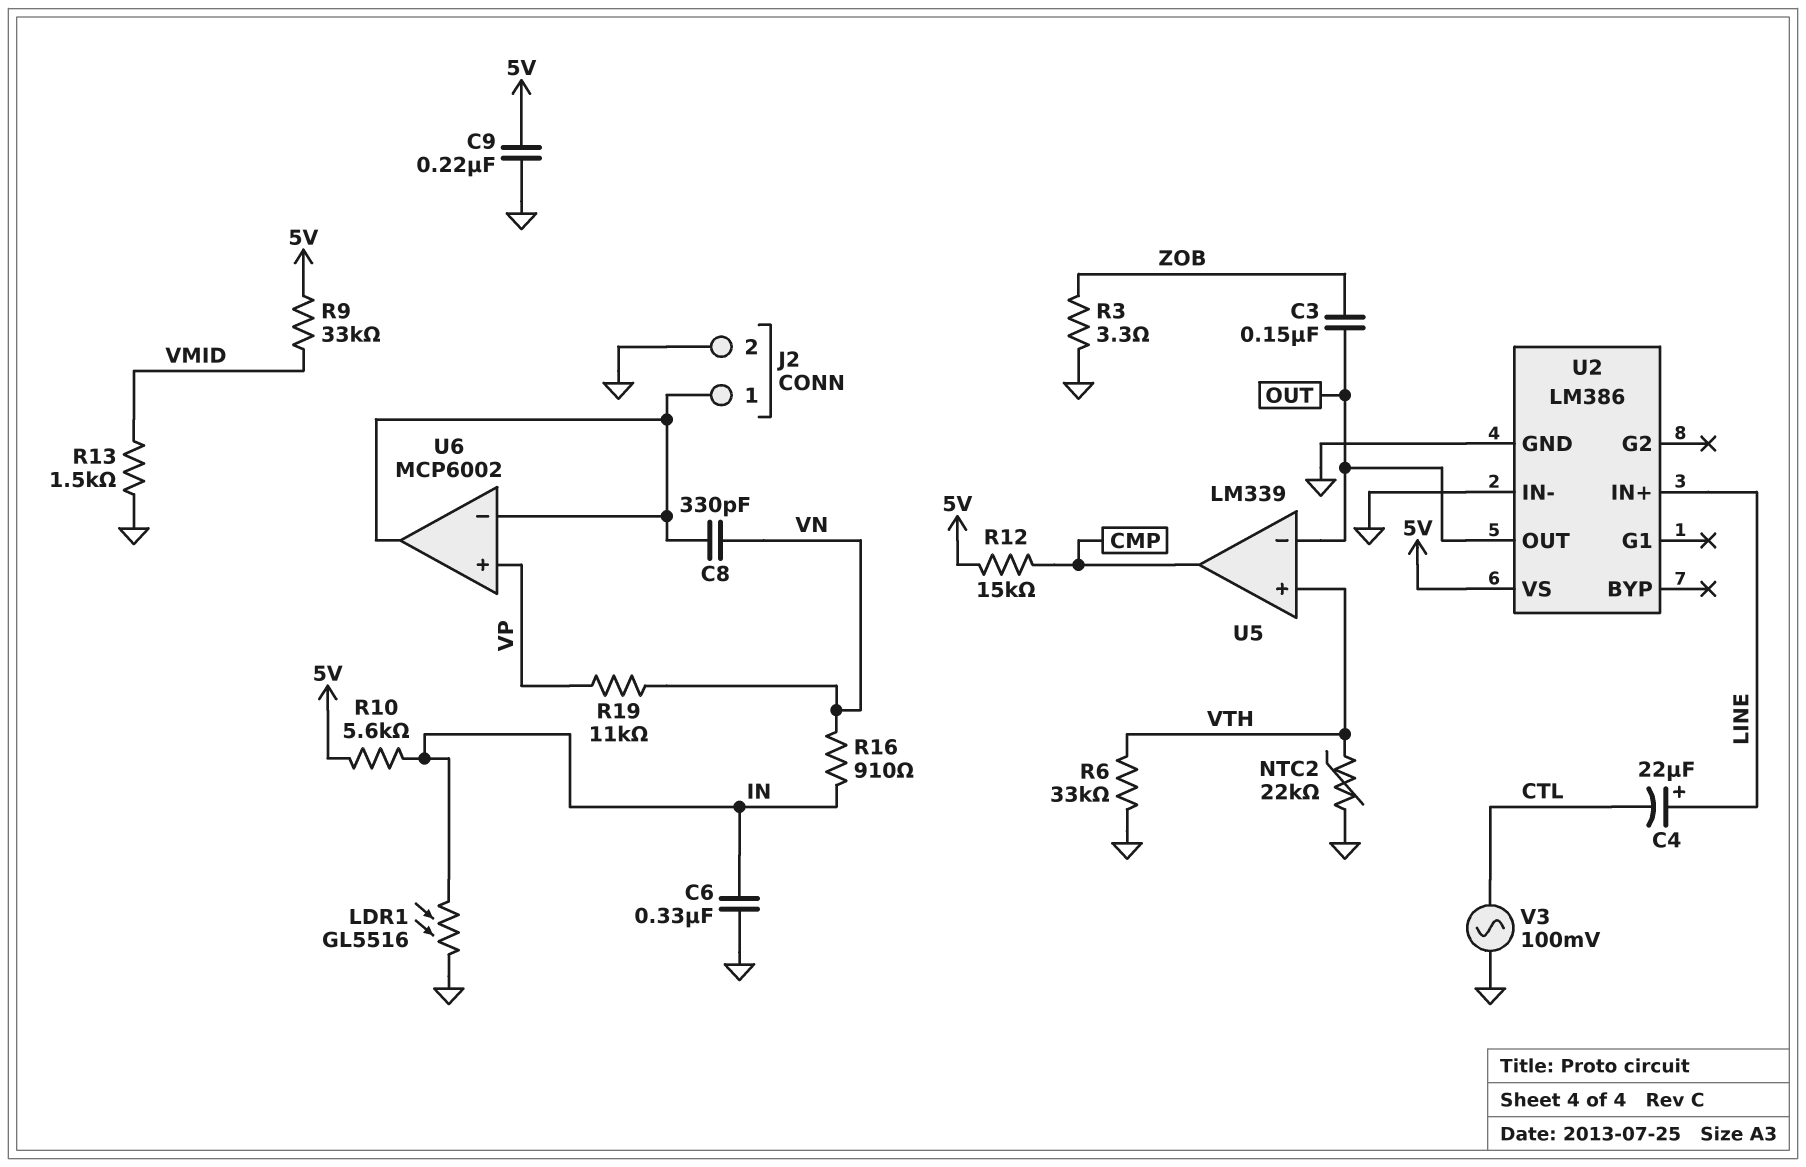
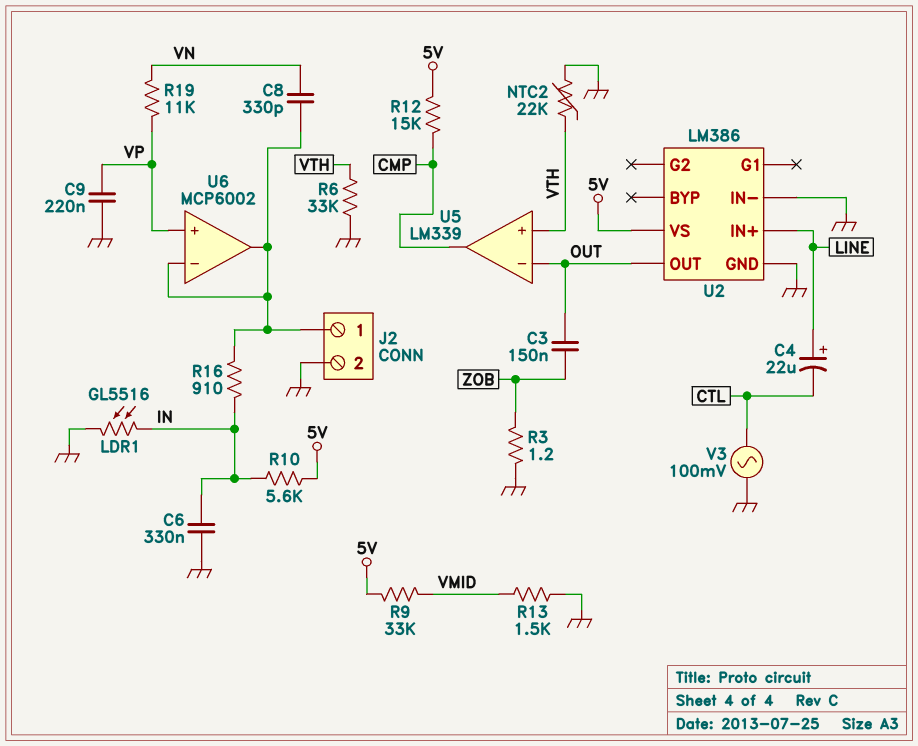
C9: 220nF (5V, GND) -> 220nF (GND, VP)
R3: 3.3 (GND, ZOB) -> 1.2 (GND, ZOB)
R16: 910 (IN, VN) -> 910 (IN, J2/1)

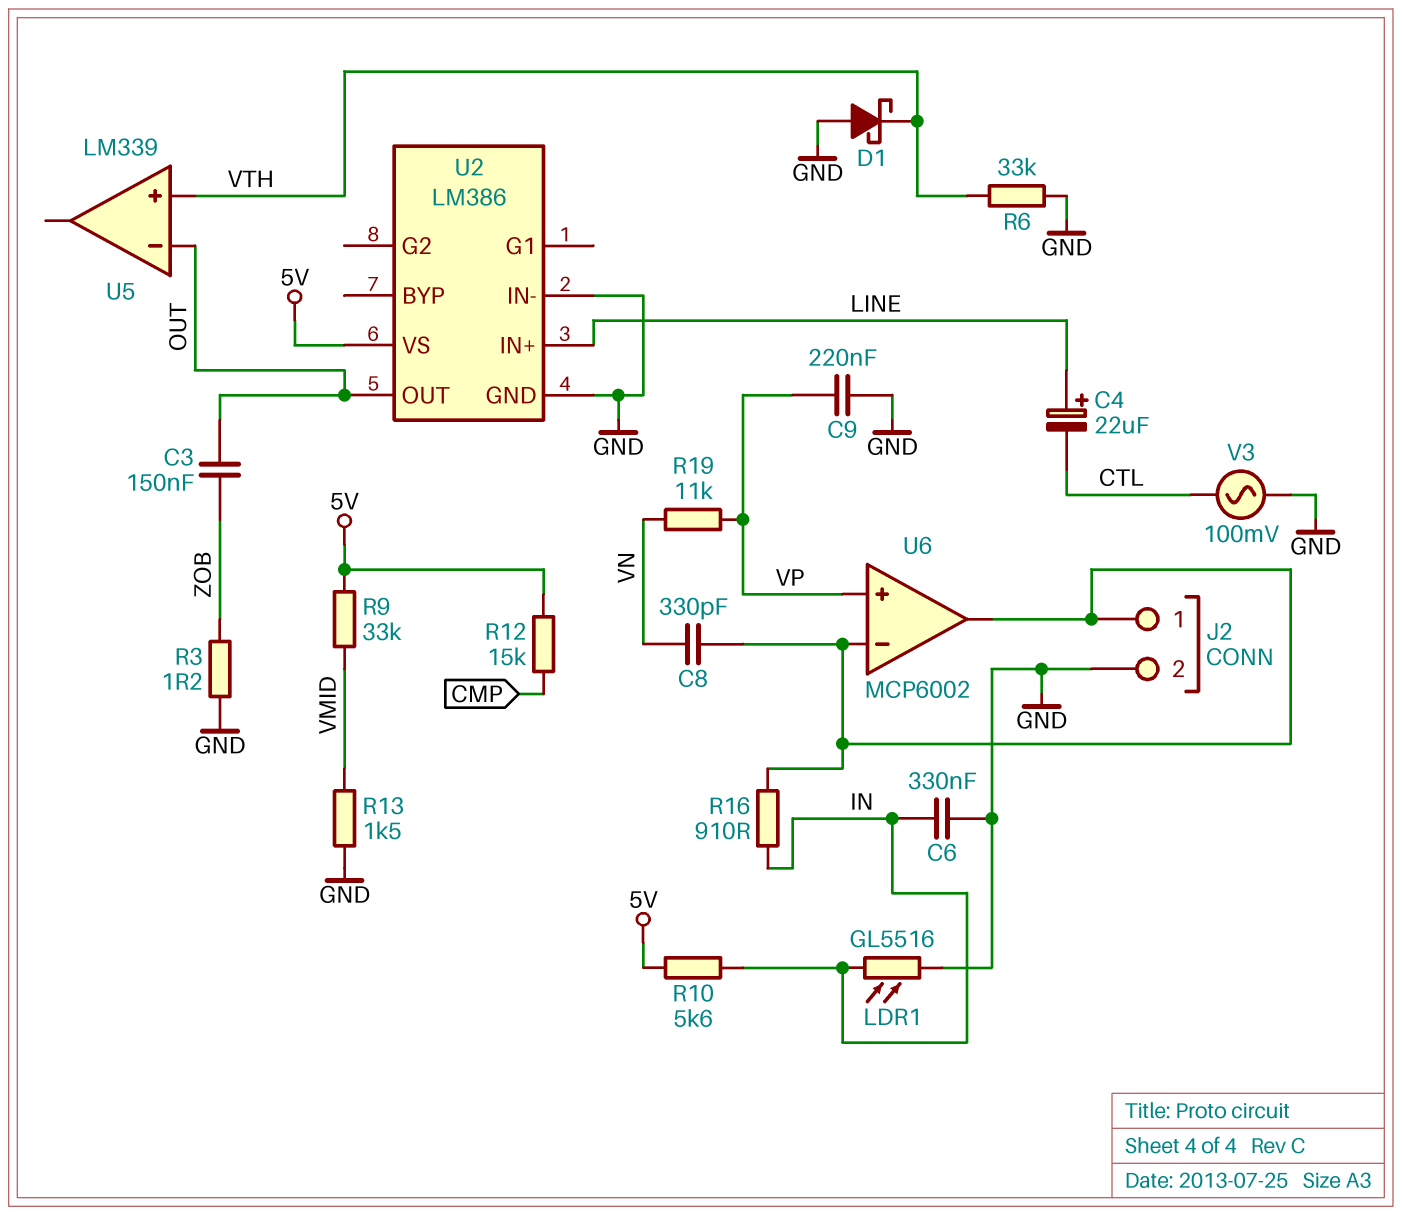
D1: none -> schottky (A GND, K VTH)
NTC2: 22k (GND, VTH) -> none
U5 pin out: CMP -> none

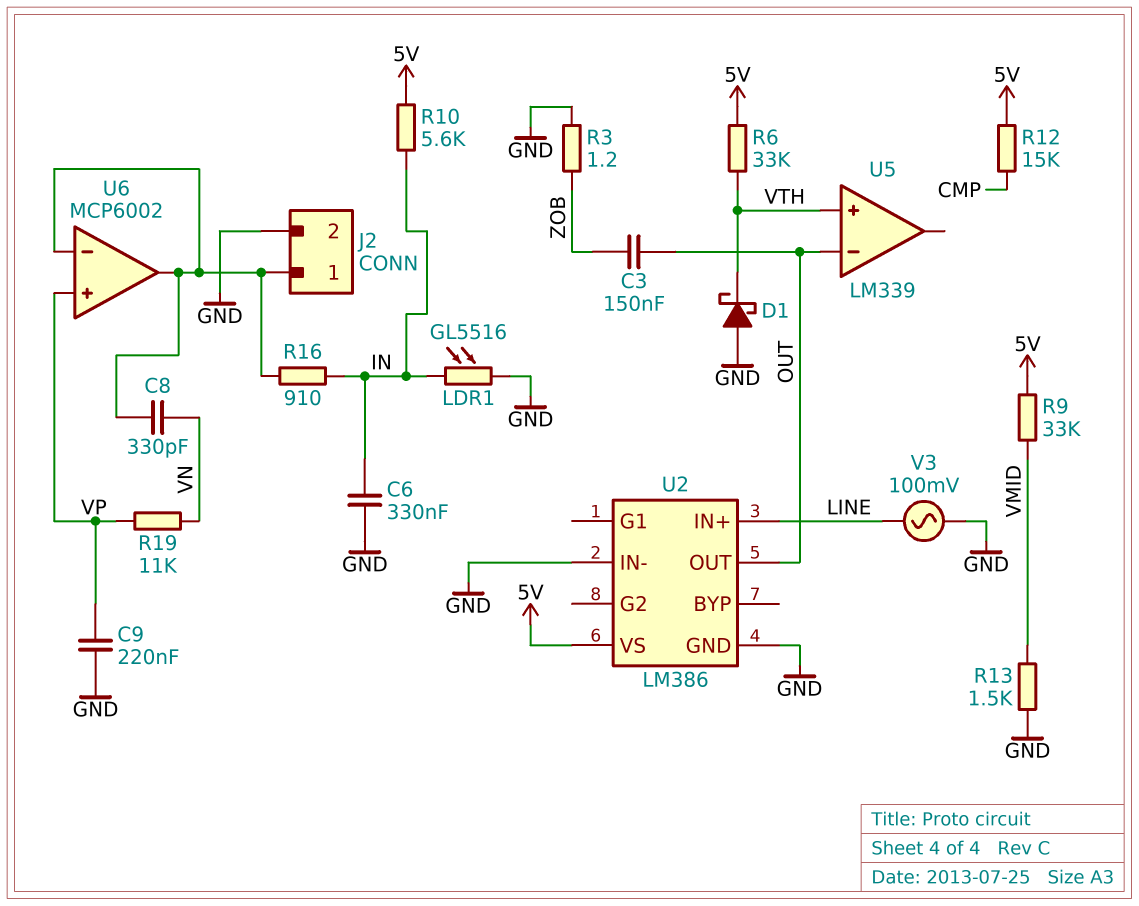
C4: 22uF (plus LINE, minus CTL) -> none
R6: 33k (GND, VTH) -> 33k (5V, VTH)
V3: AC 100mV (CTL, GND) -> AC 100mV (GND, LINE)

